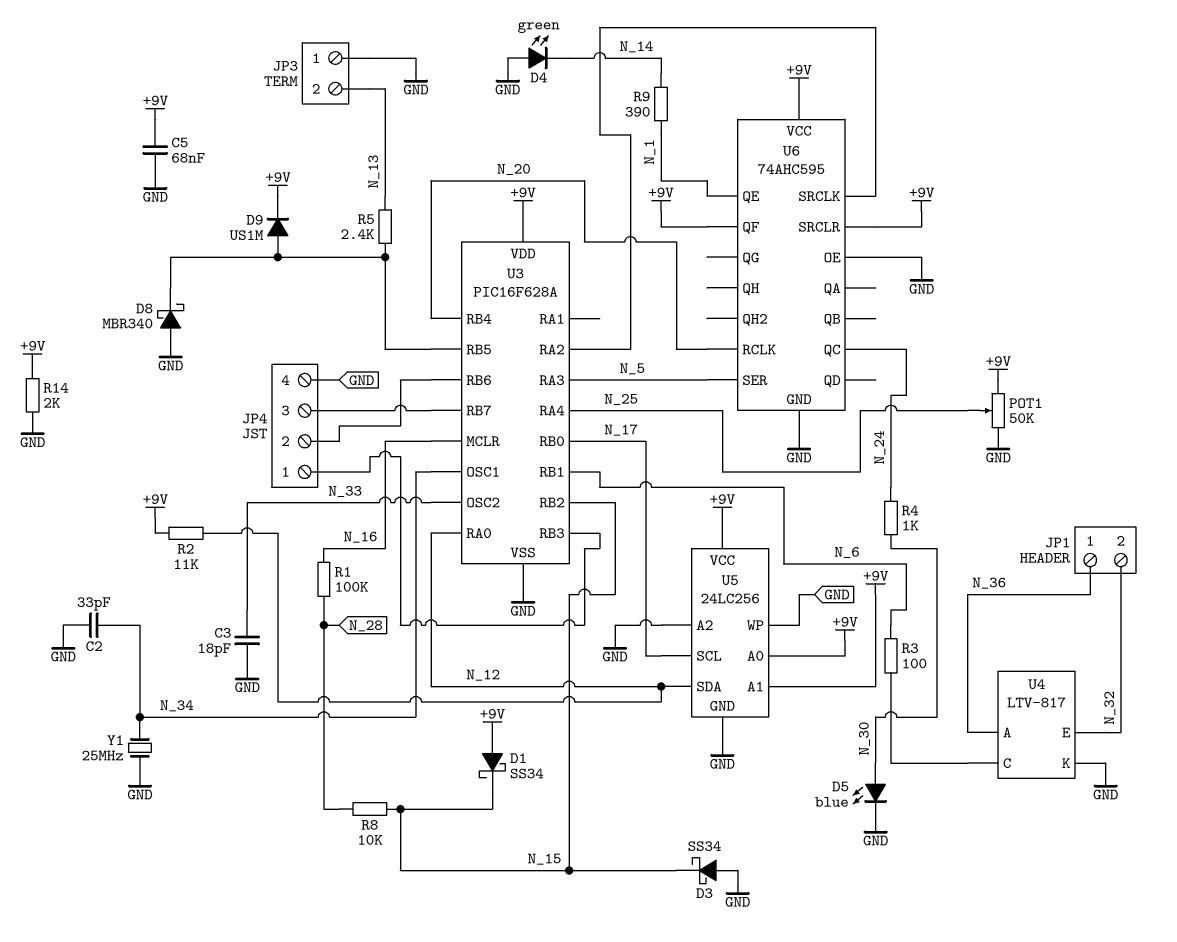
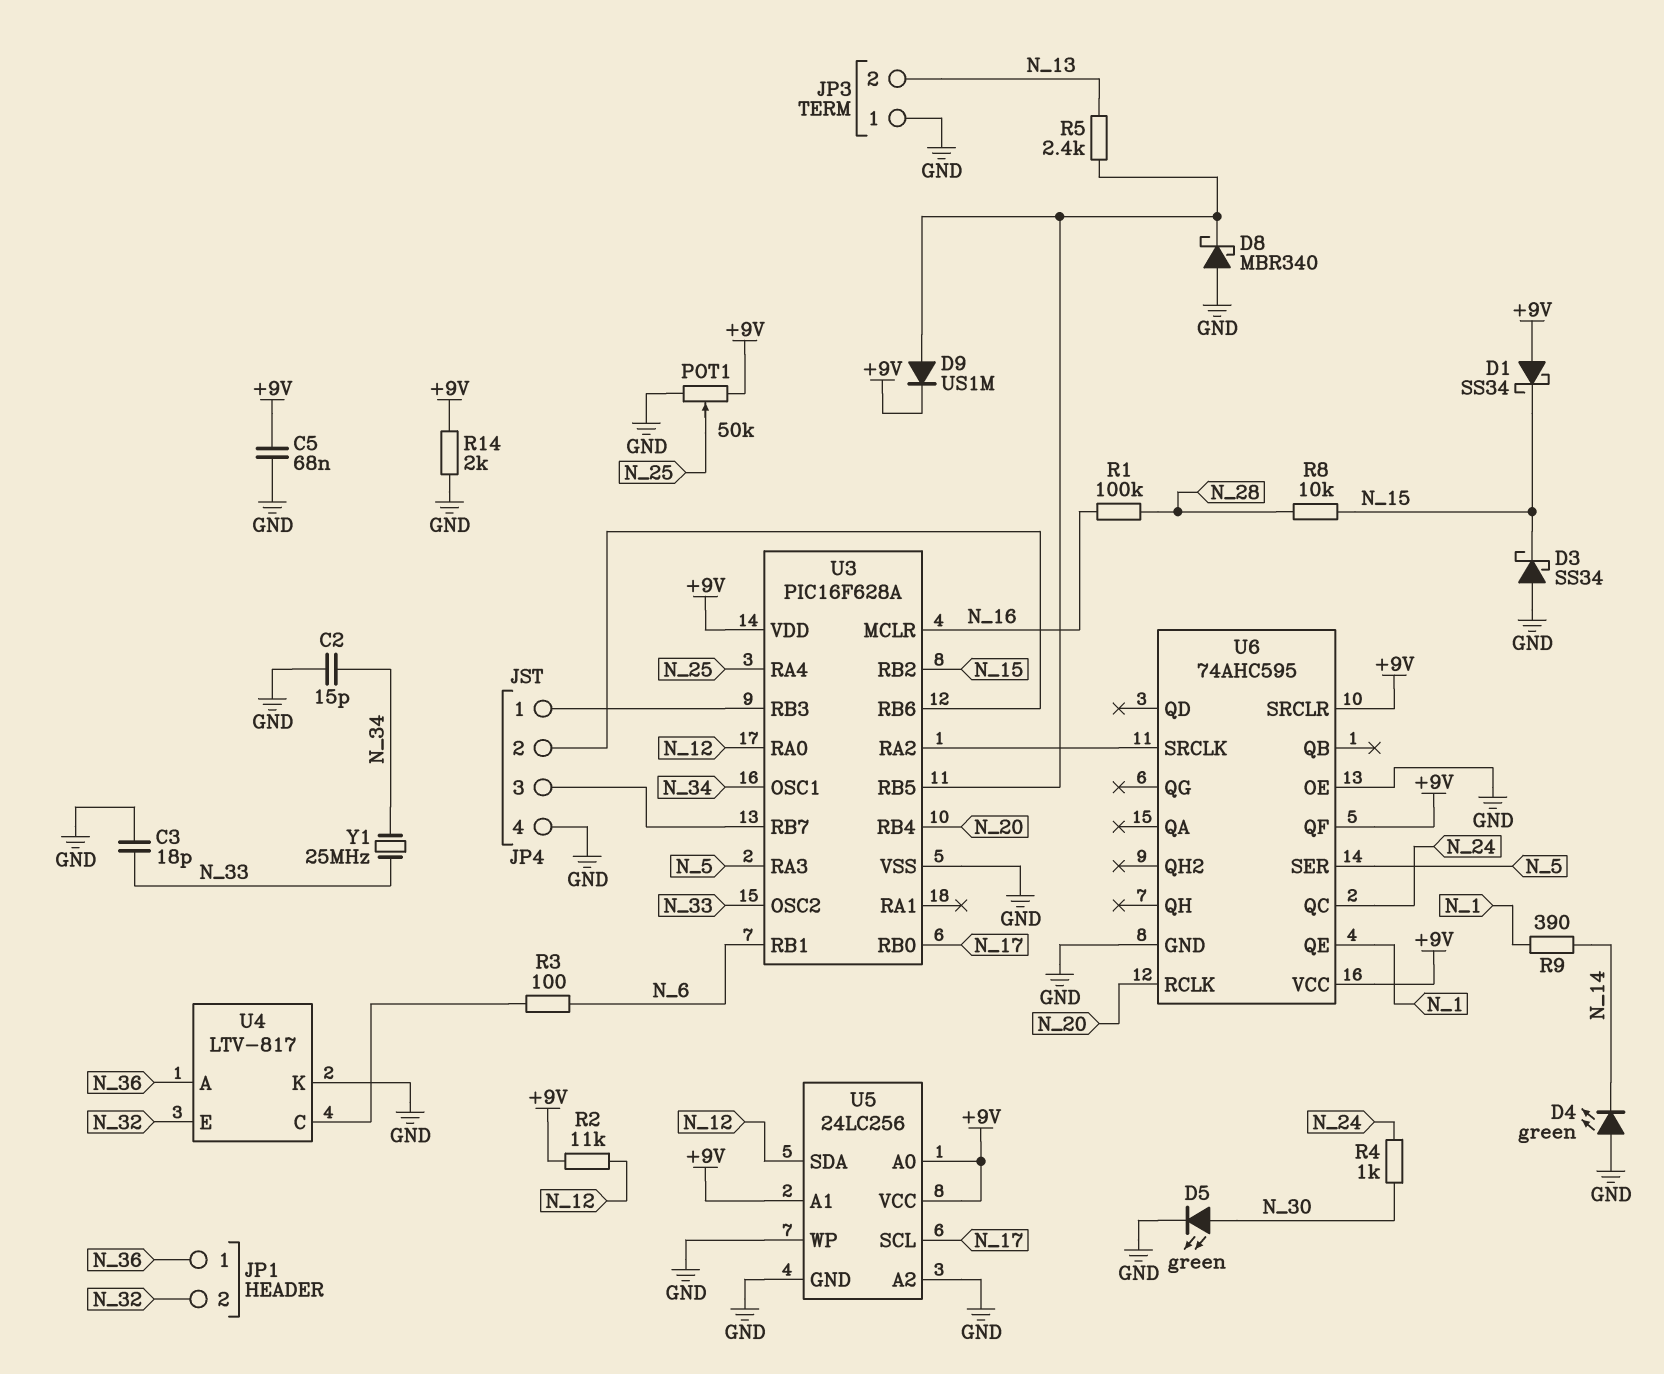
C2: 33pF (GND, N_34) -> 15pF (GND, N_34)
D5: LED blue (A N_30, K GND) -> LED green (A N_30, K GND)
Y1: 25MHz (GND, N_34) -> 25MHz (N_33, N_34)

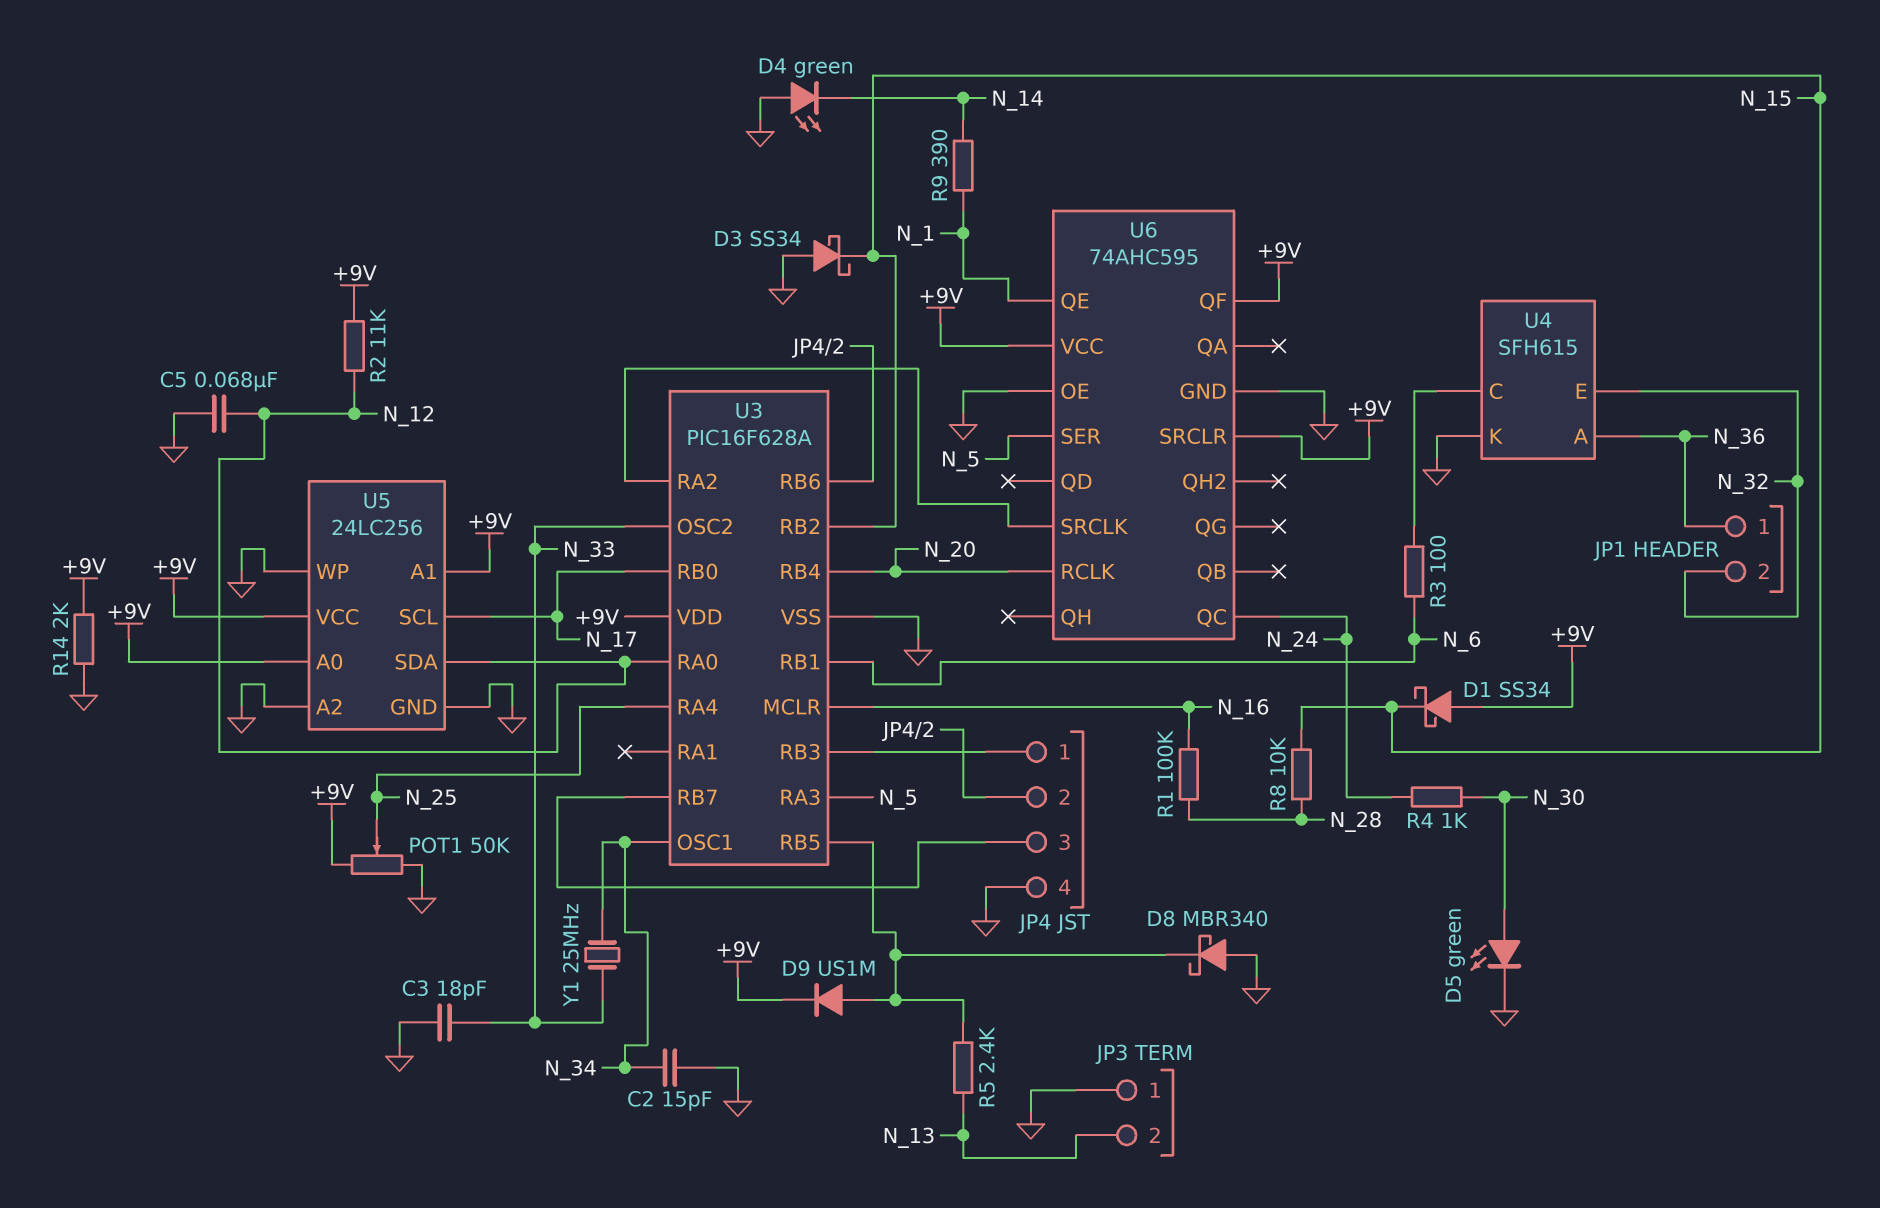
C5: 68nF (+9V, GND) -> 68nF (GND, N_12)
U4: LTV-817 -> SFH615

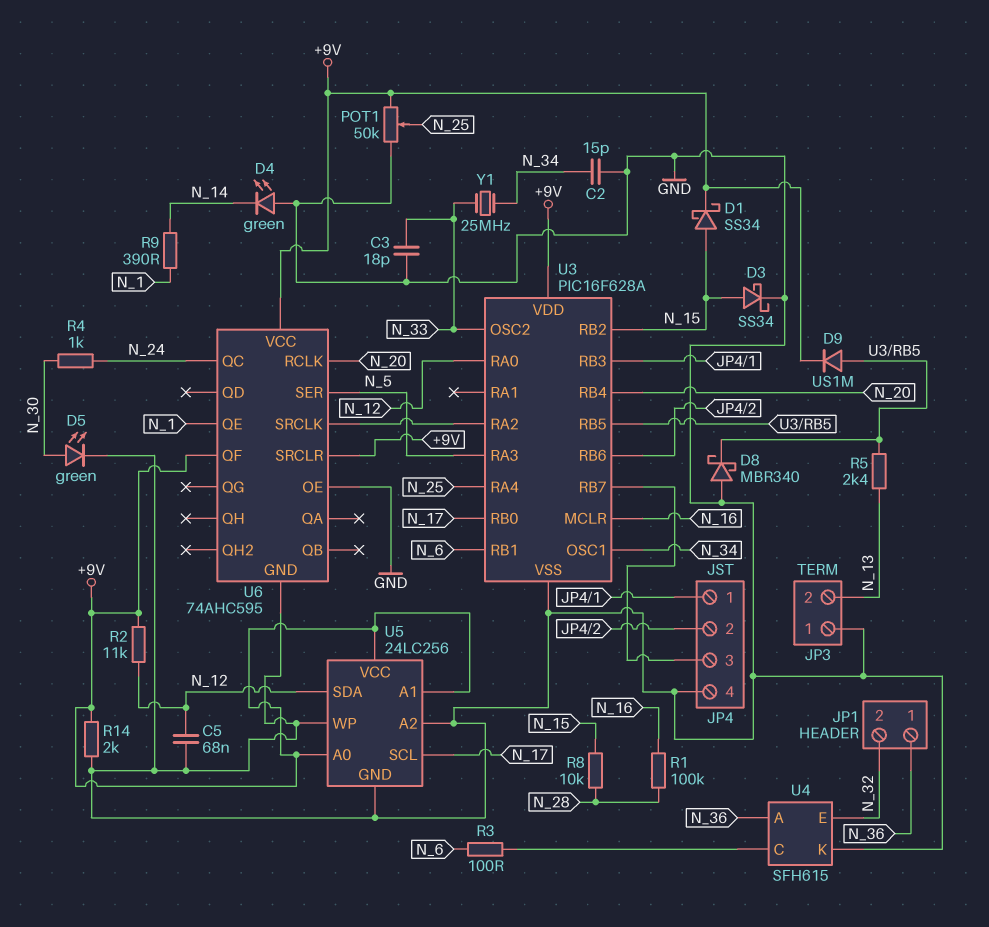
D1: schottky SS34 (A +9V, K N_15) -> schottky SS34 (A N_15, K +9V)
D3: schottky SS34 (A GND, K N_15) -> schottky SS34 (A N_15, K GND)

